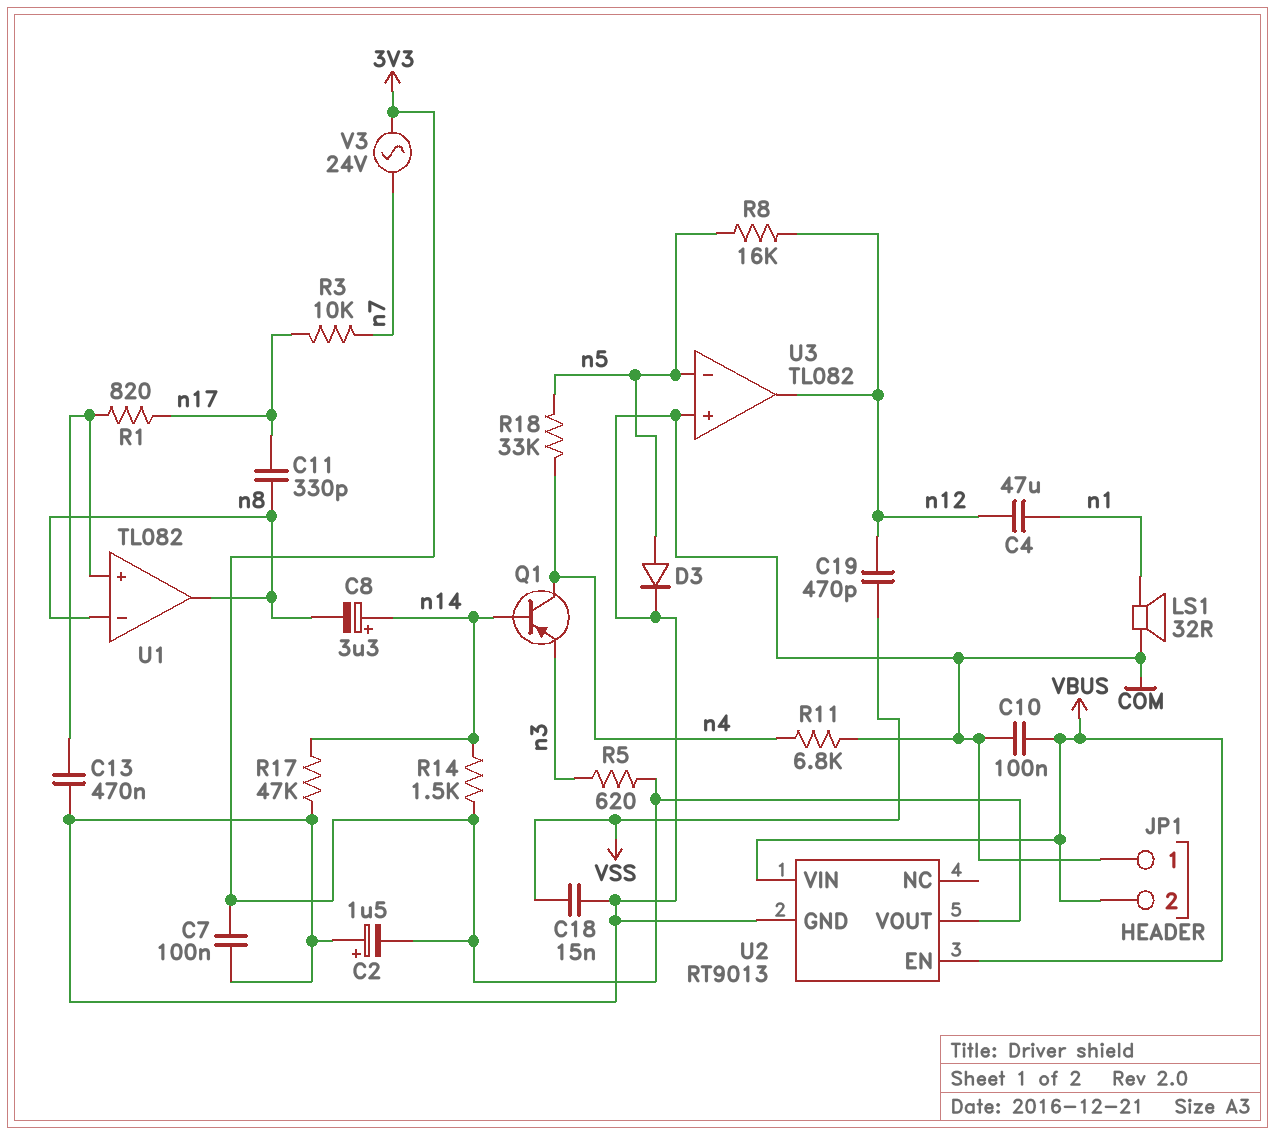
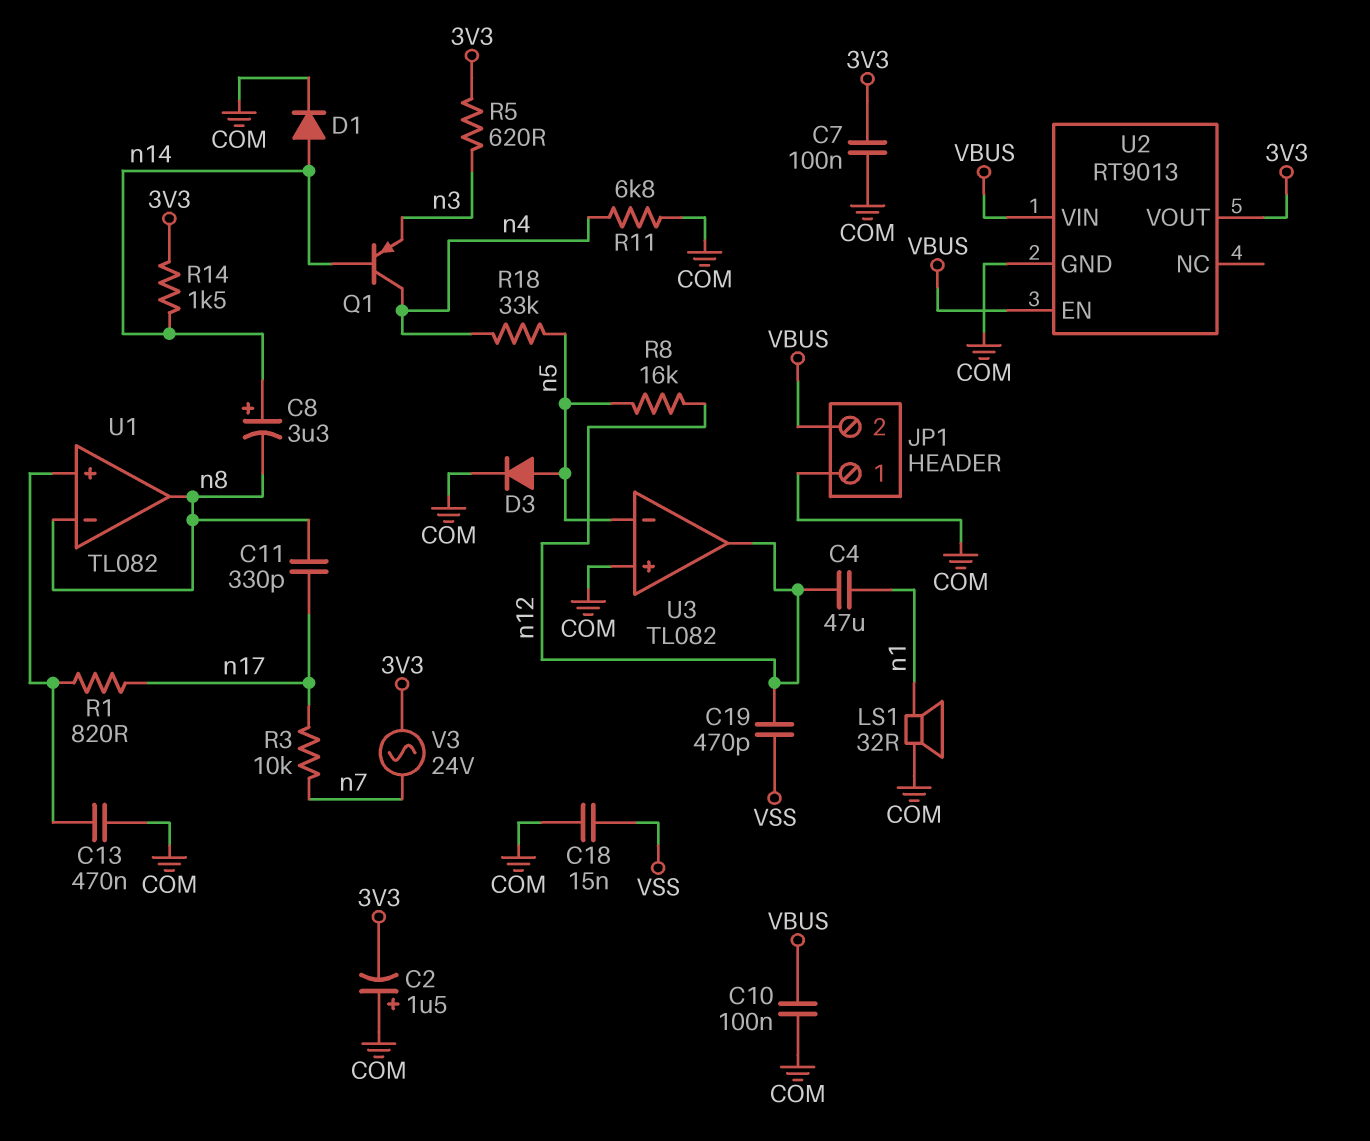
D1: none -> diode (A n14, K COM)
R17: 47k (COM, n14) -> none

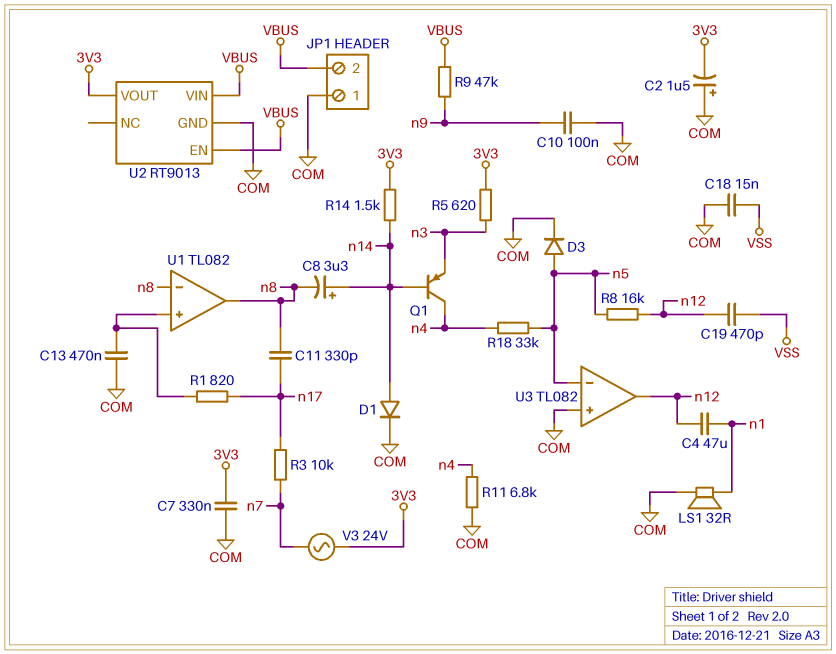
C7: 100nF (3V3, COM) -> 330nF (3V3, COM)
C10: 100nF (COM, VBUS) -> 100nF (COM, n9)
R9: none -> 47k (VBUS, n9)

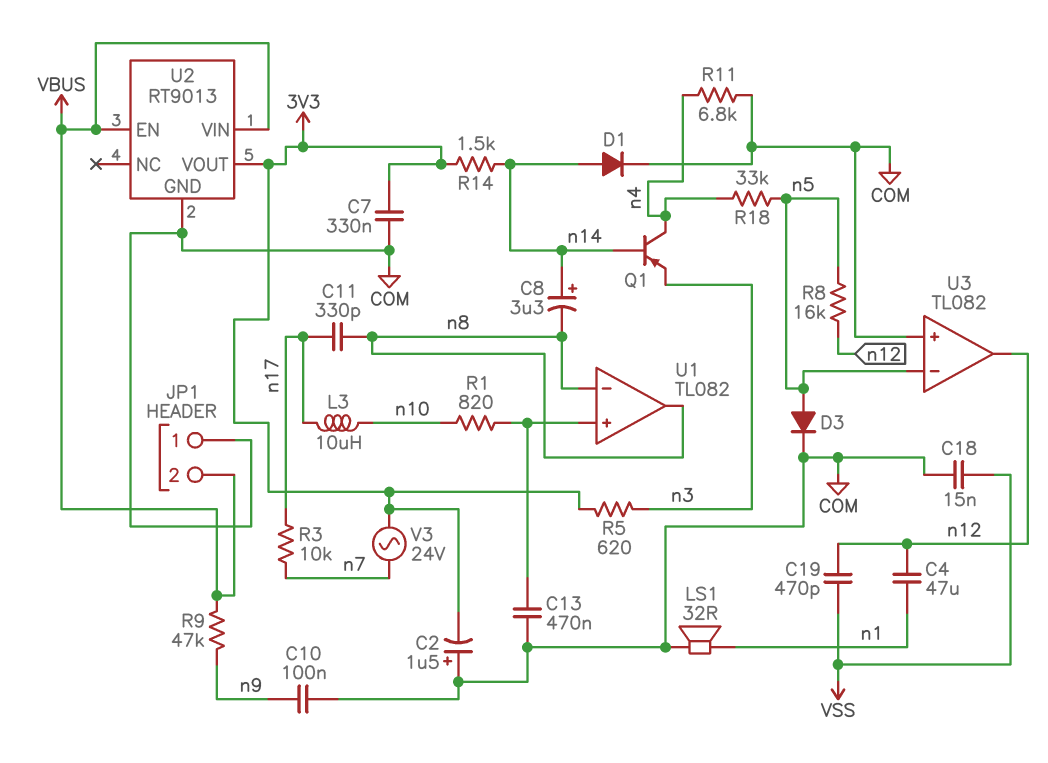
L3: none -> 10uH (n10, n17)
R1: 820 (U1/in+, n17) -> 820 (U1/in+, n10)

